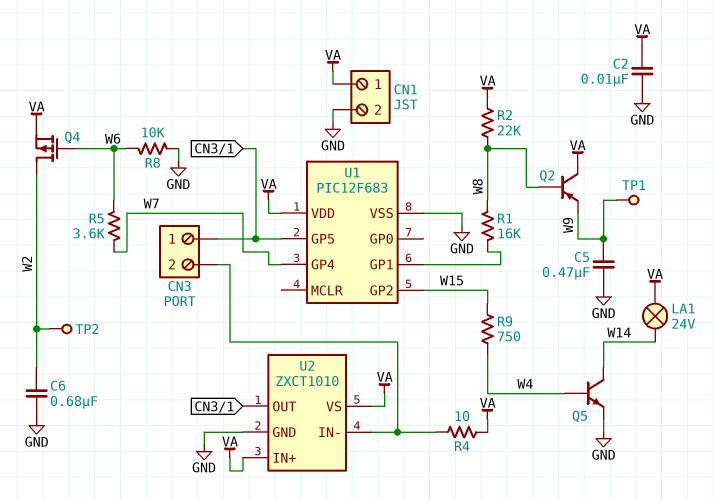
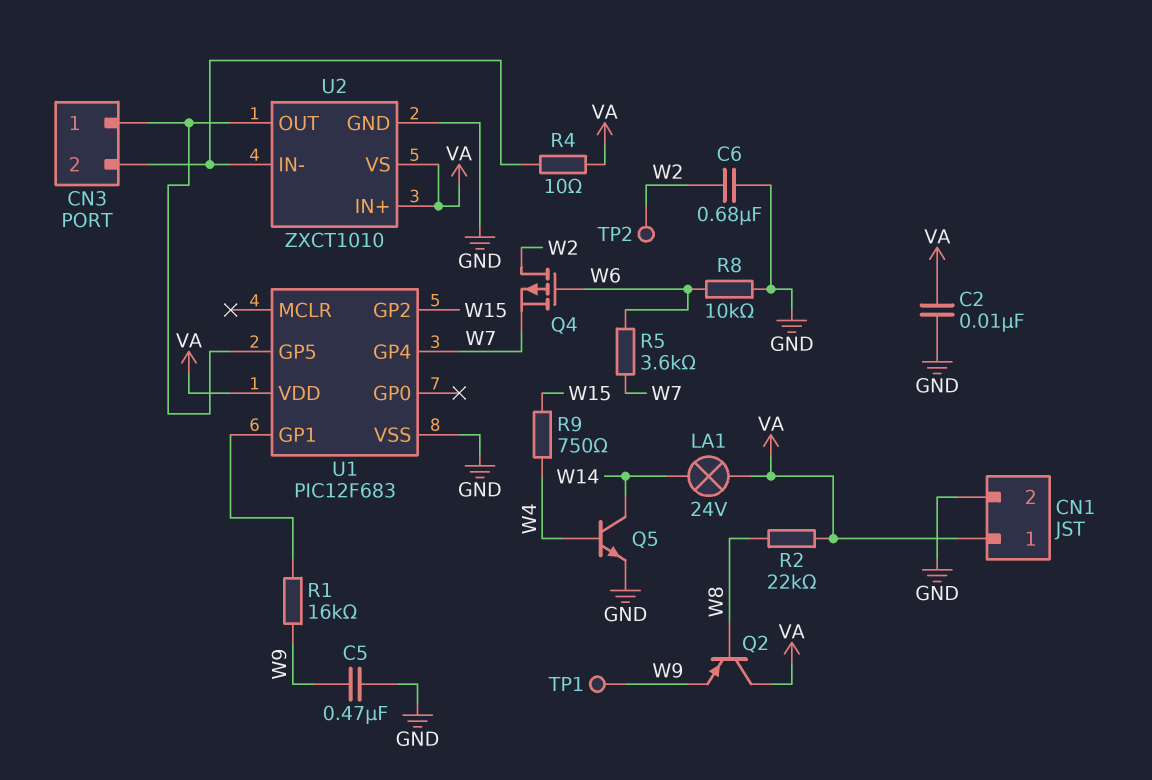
Q4: PMOS (G W6, D W2, S VA) -> PMOS (G W6, D W2, S W7)
R1: 16k (U1/GP1, W8) -> 16k (U1/GP1, W9)

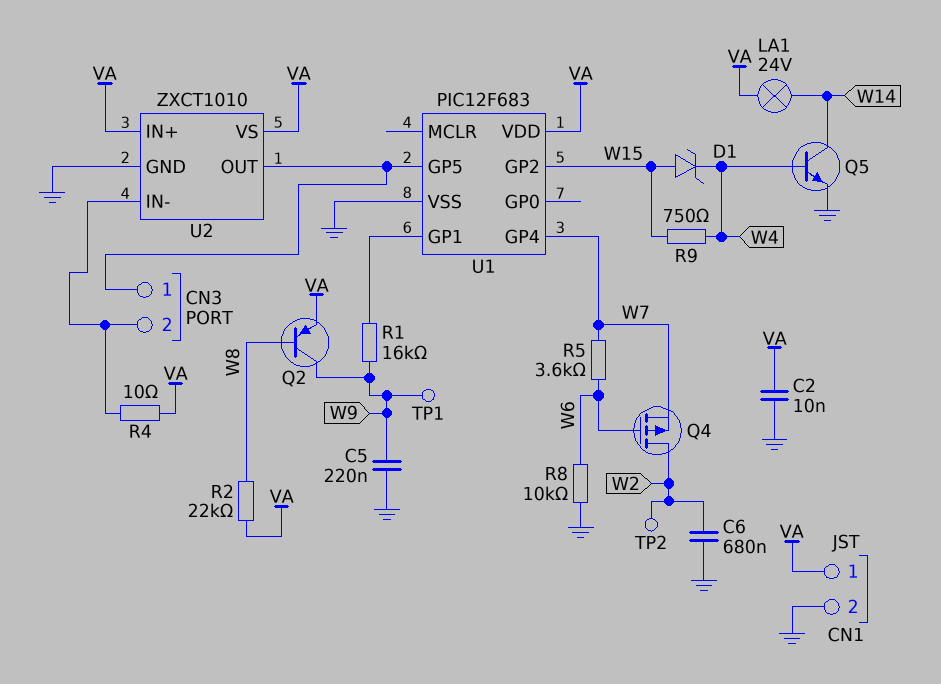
C5: 470nF (GND, W9) -> 220nF (GND, W9)
D1: none -> zener (A W15, K W4)
Q2: PNP (B W8, C VA, E W9) -> PNP (B W8, C W9, E VA)

